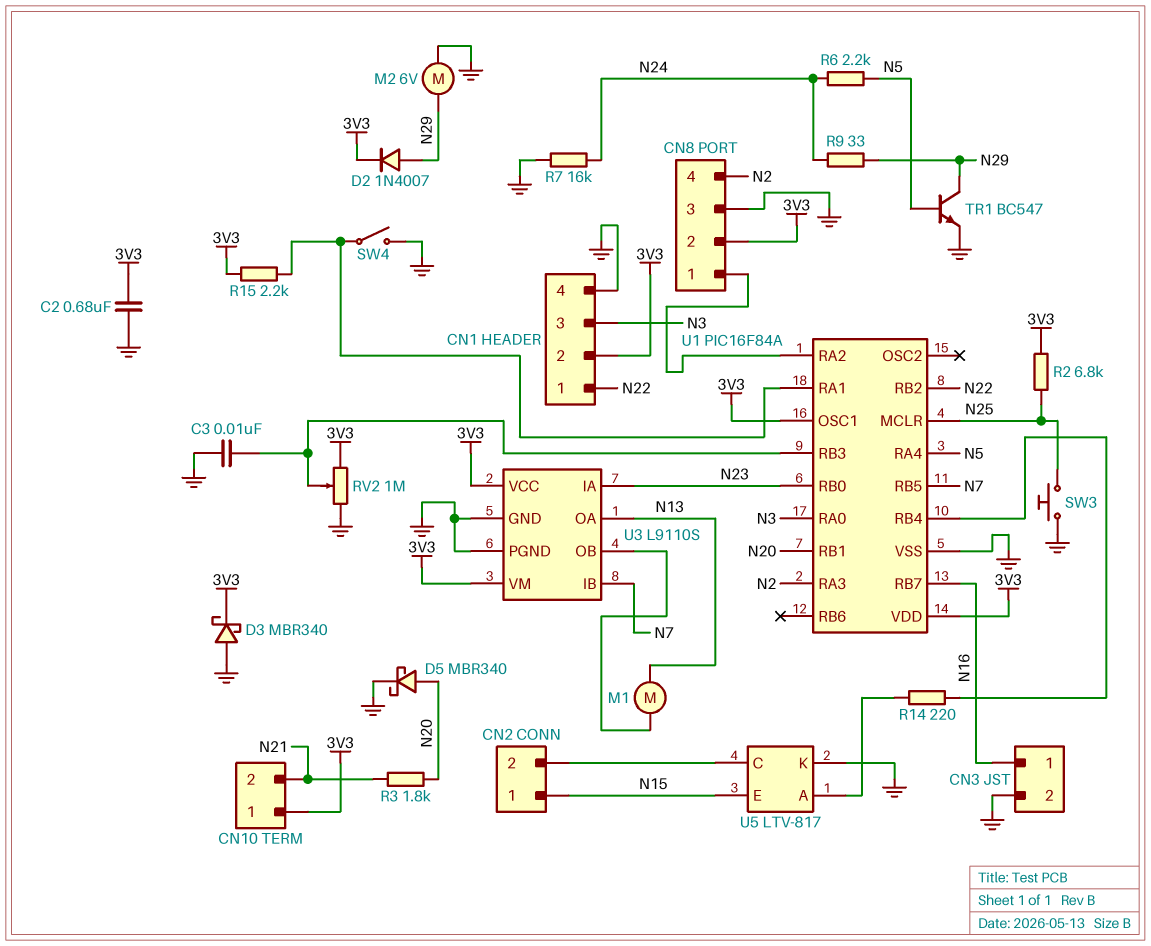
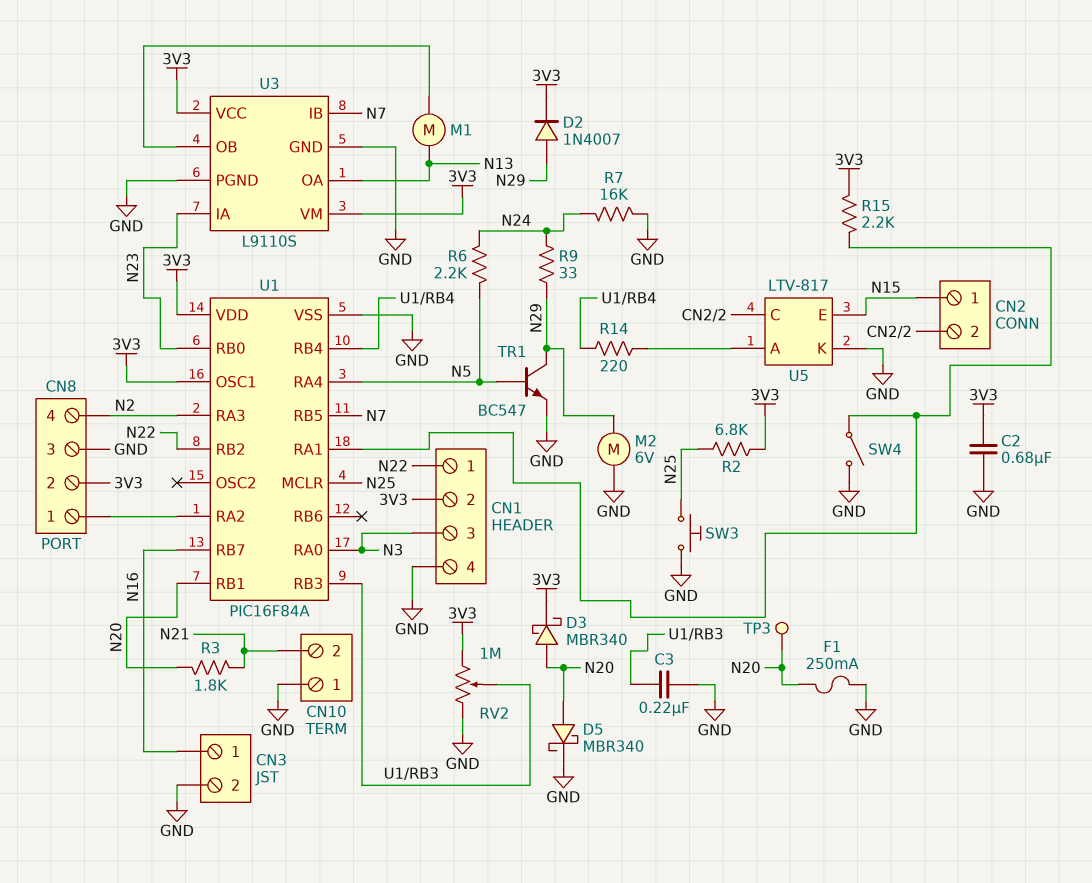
C3: 10nF (GND, U1/RB3) -> 220nF (GND, U1/RB3)
CN10 pin 1: 3V3 -> GND
D3: schottky MBR340 (A GND, K 3V3) -> schottky MBR340 (A N20, K 3V3)
F1: none -> 250mA (GND, N20)
TP3: none -> test point (N20)

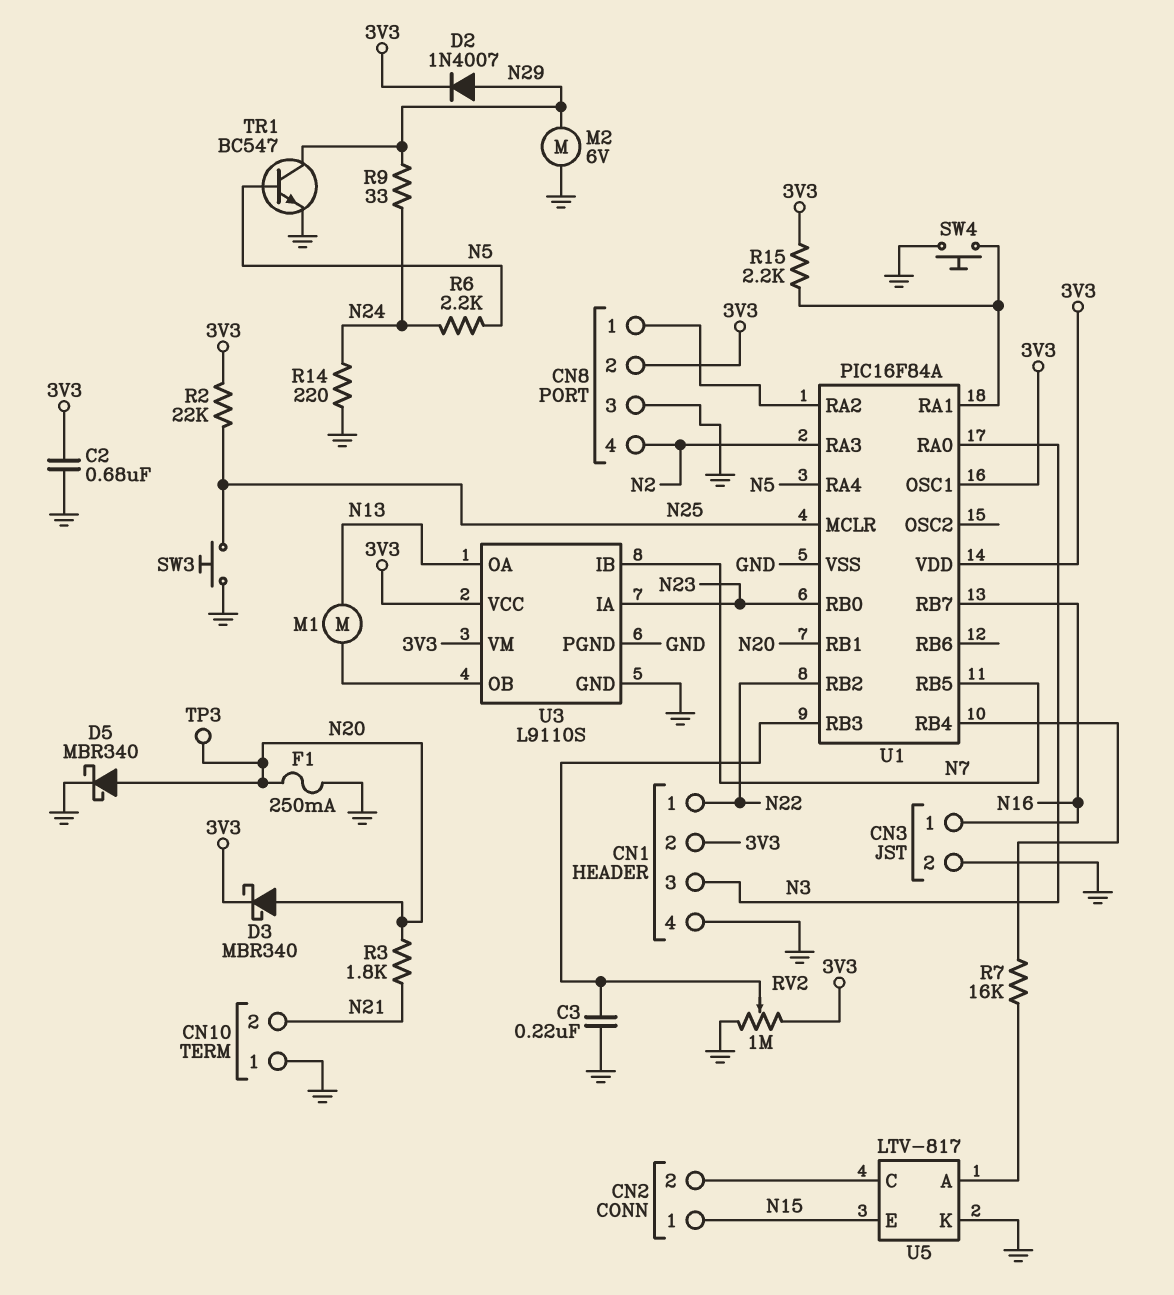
R2: 6.8k (3V3, N25) -> 22k (3V3, N25)
R7: 16k (GND, N24) -> 16k (U1/RB4, U5/A)
R14: 220 (U1/RB4, U5/A) -> 220 (GND, N24)
SW4: switch (GND, U1/RA1) -> button (GND, U1/RA1)

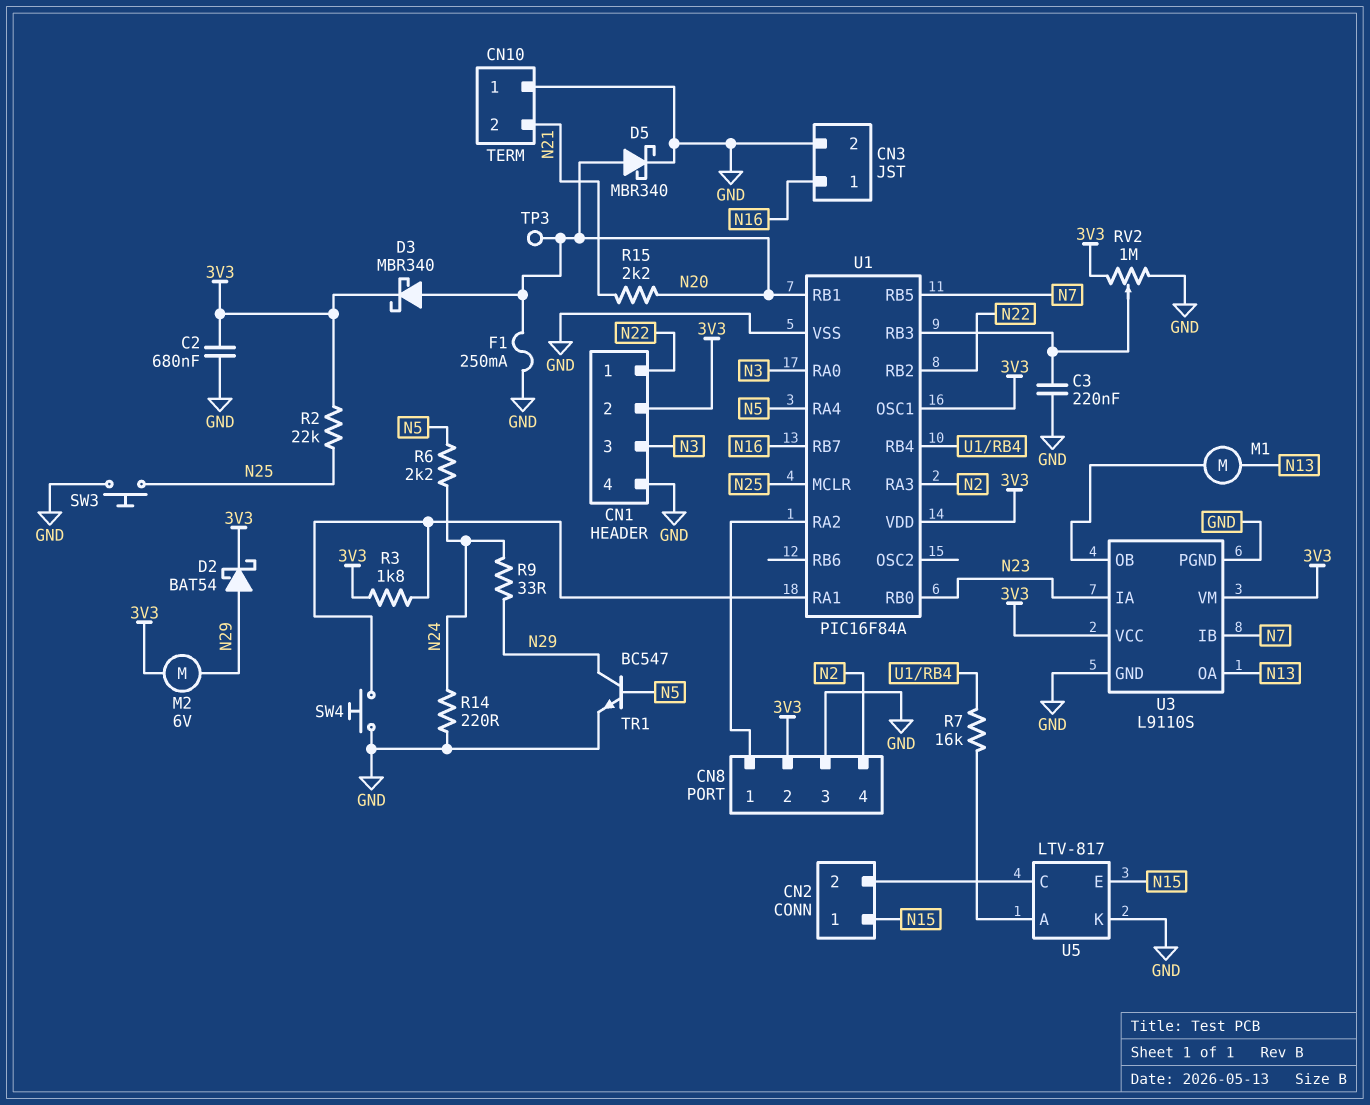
D2: diode 1N4007 (A N29, K 3V3) -> schottky BAT54 (A N29, K 3V3)
M2: motor 6V (GND, N29) -> motor 6V (3V3, N29)
R3: 1.8k (N20, N21) -> 1.8k (3V3, U1/RA1)
R15: 2.2k (3V3, U1/RA1) -> 2.2k (N20, N21)

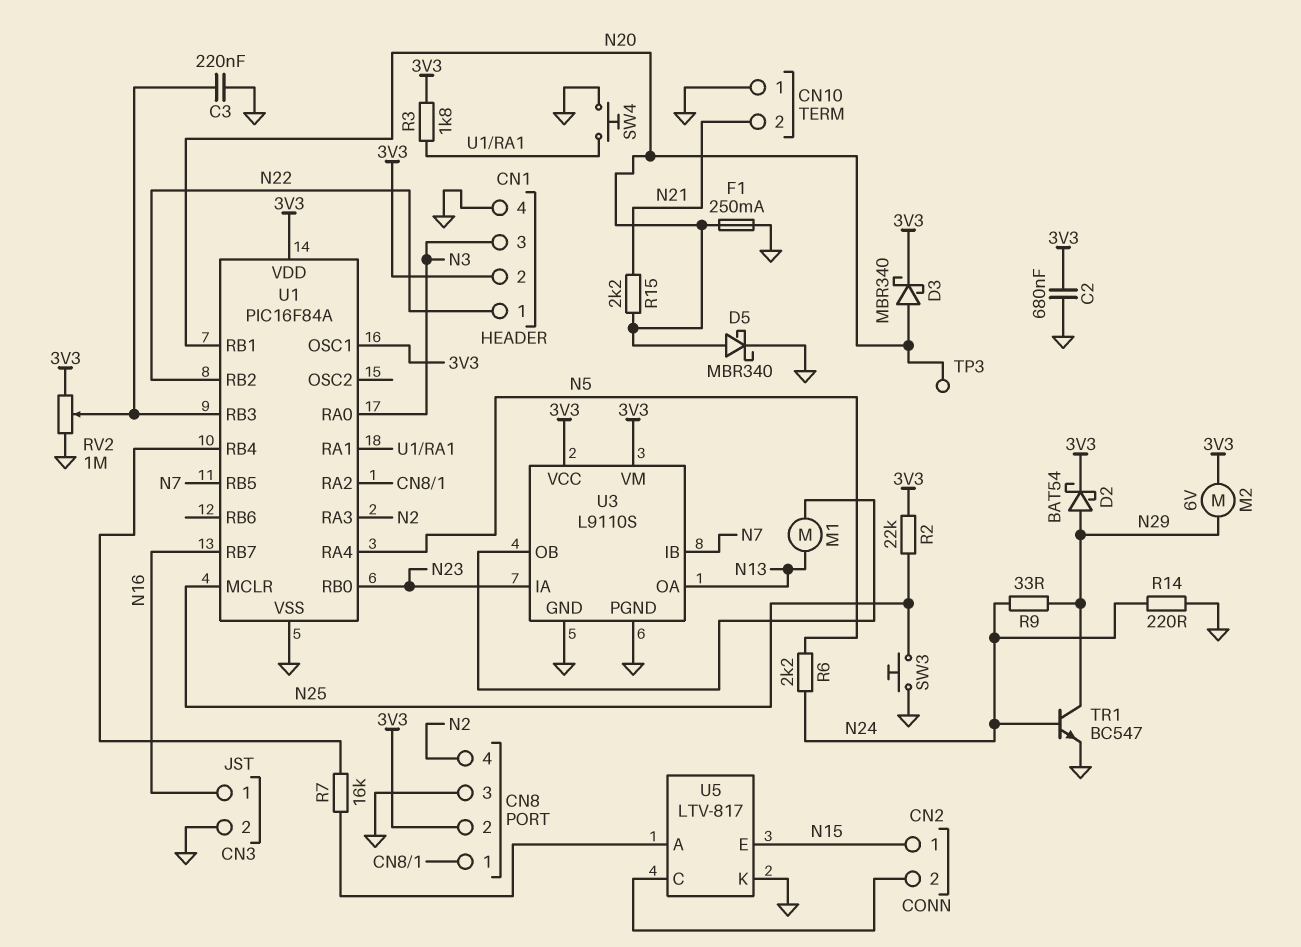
TR1: NPN BC547 (B N5, C N29, E GND) -> NPN BC547 (B N24, C N29, E GND)

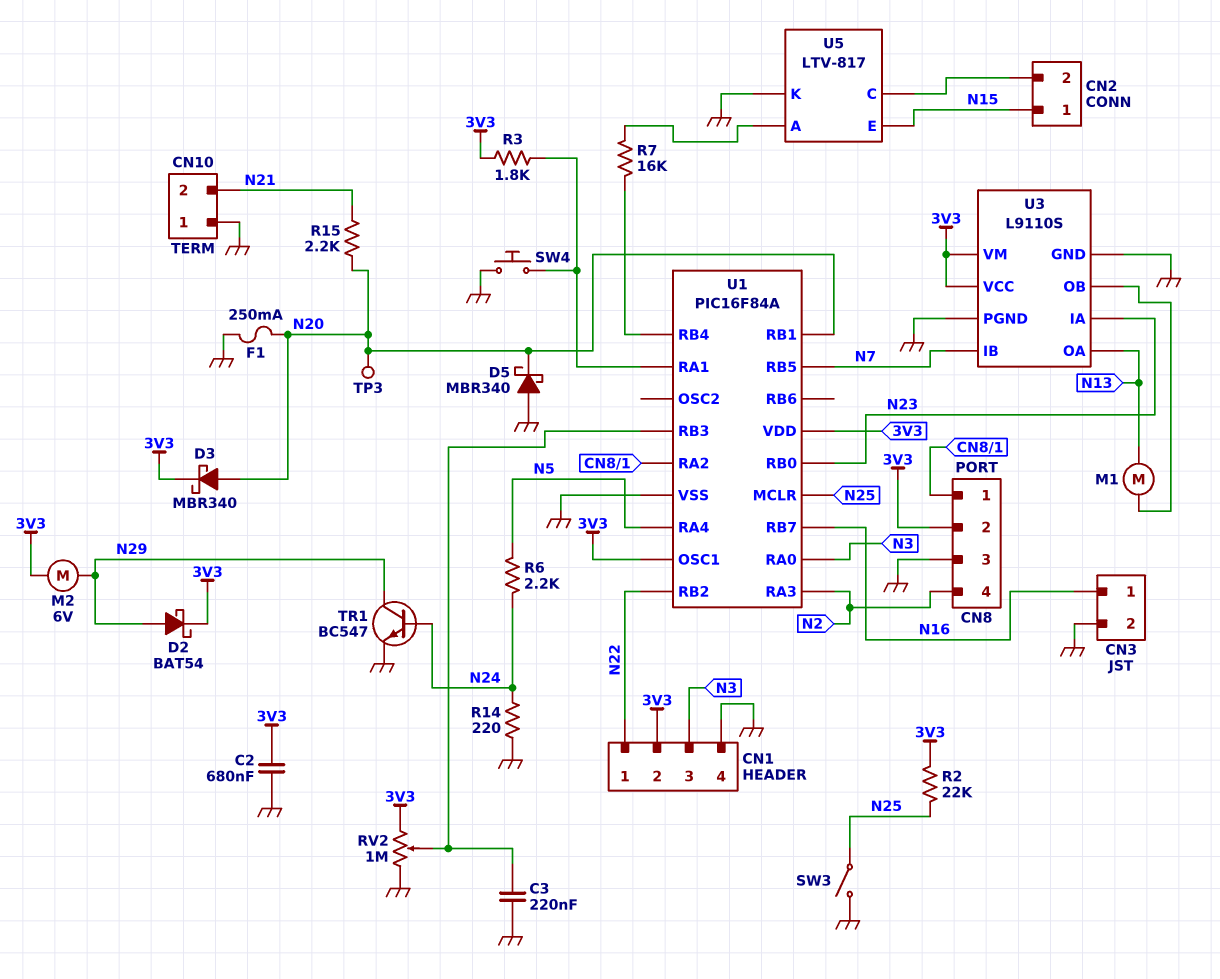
D5: schottky MBR340 (A N20, K GND) -> schottky MBR340 (A GND, K N20)
R9: 33 (N24, N29) -> none
SW3: button (GND, N25) -> switch (GND, N25)

